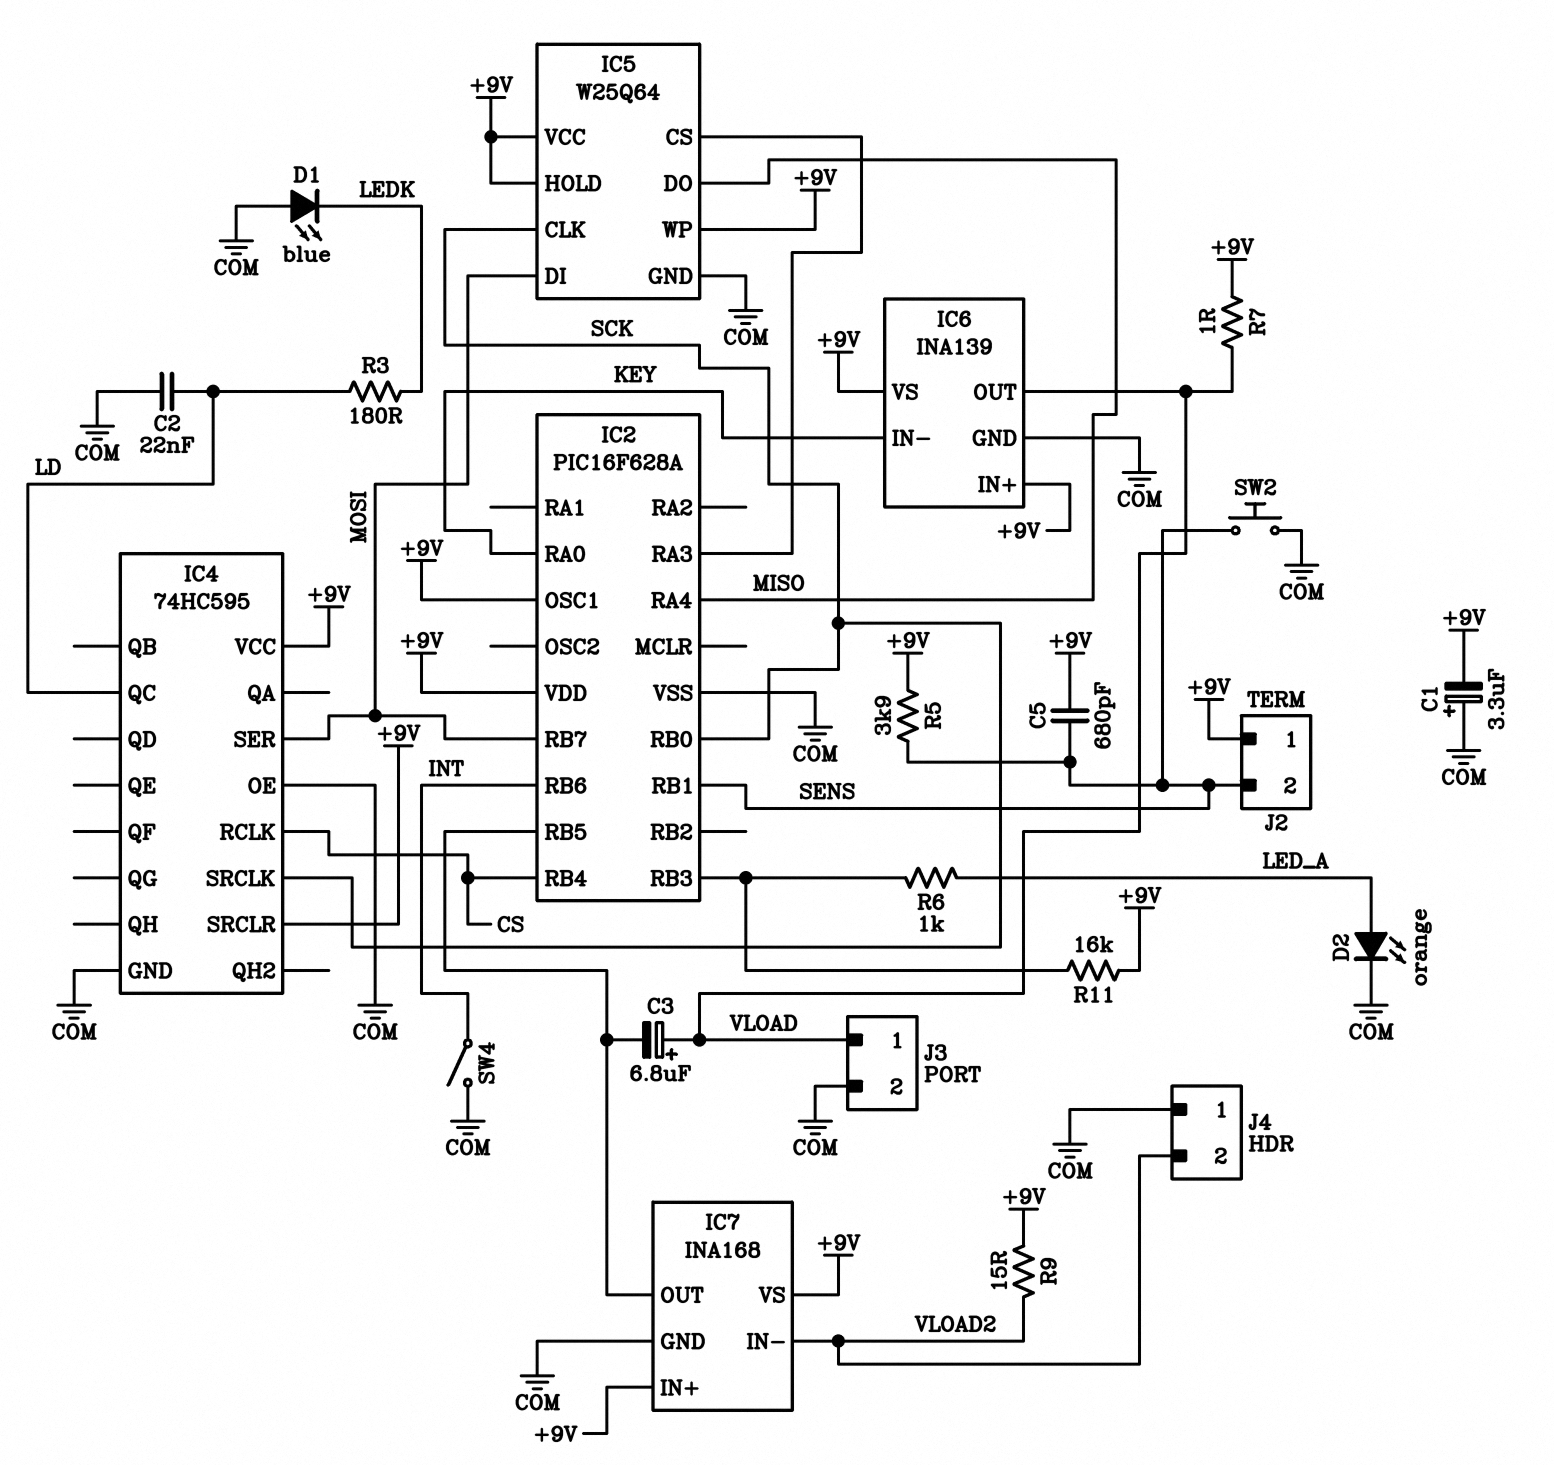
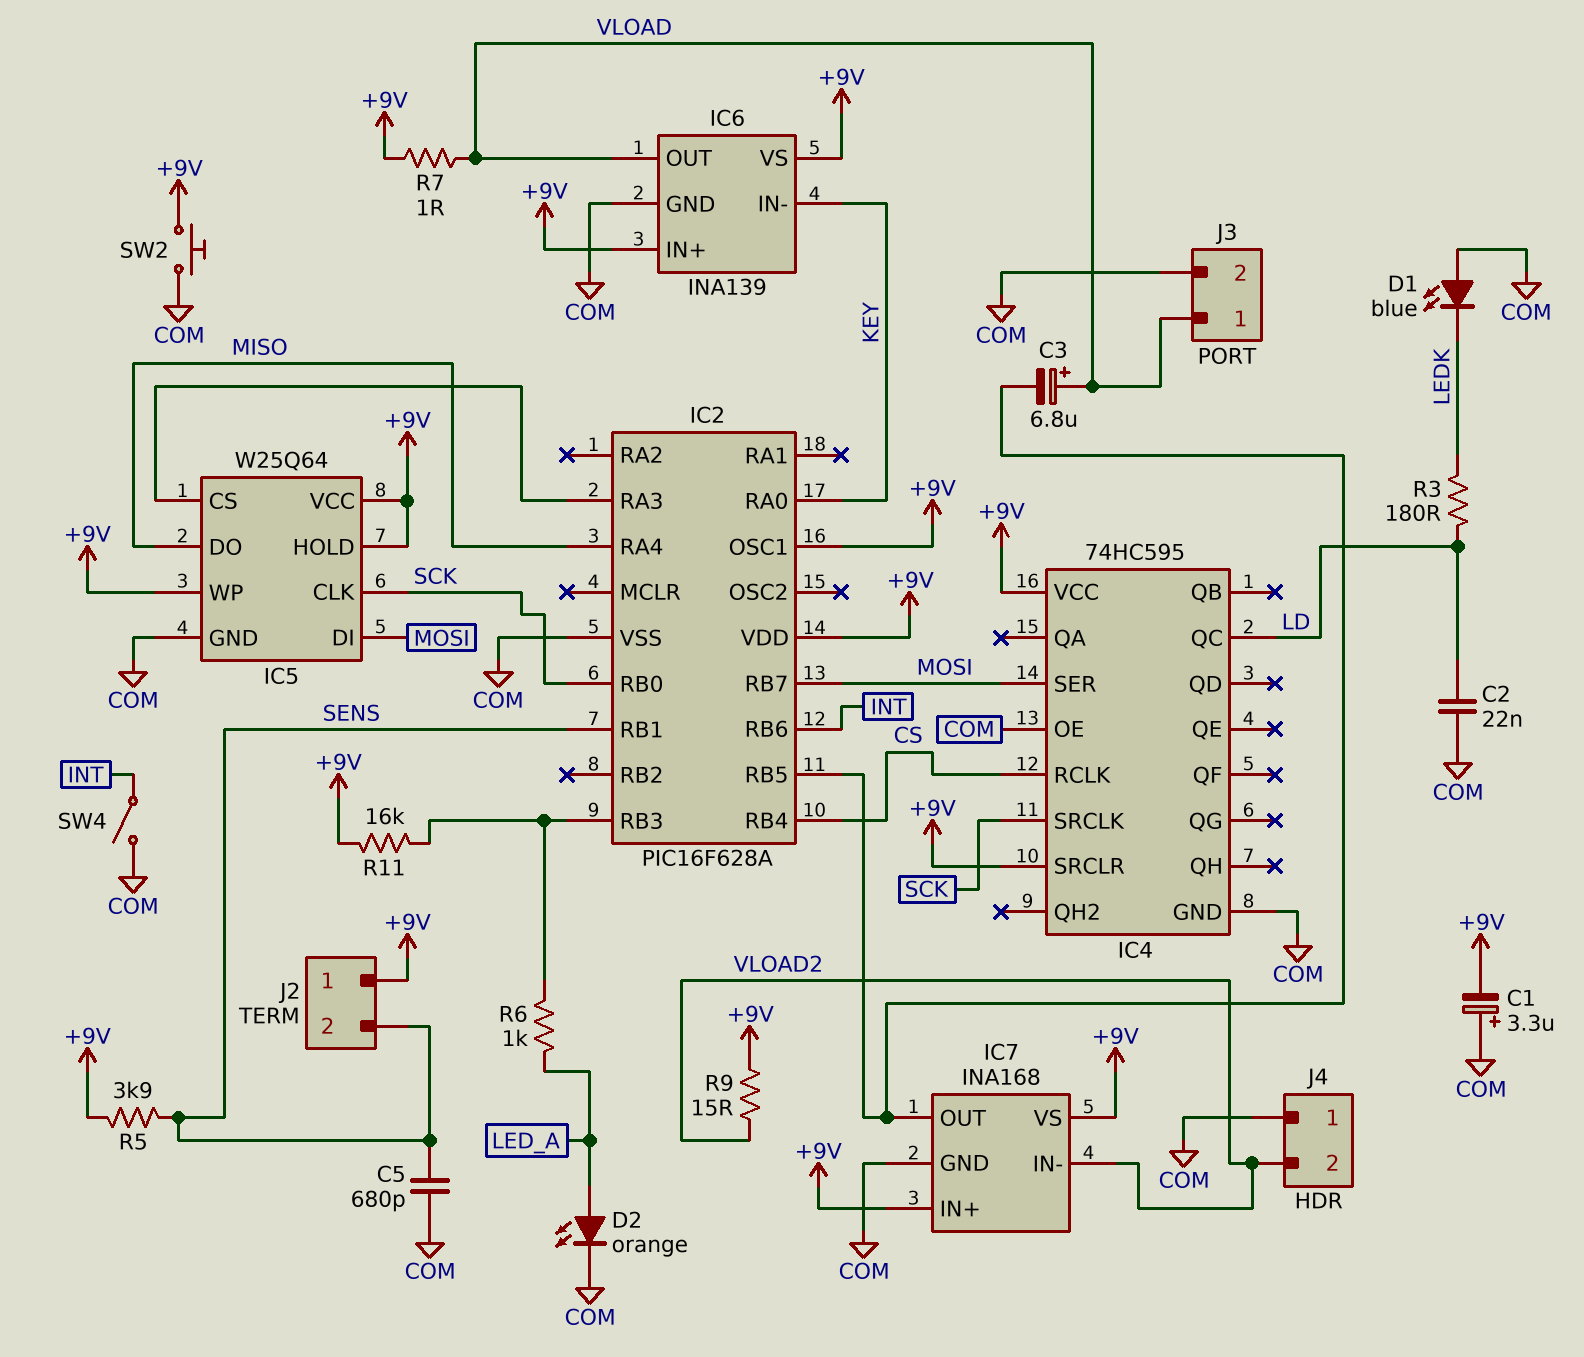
C5: 680pF (+9V, SENS) -> 680pF (COM, SENS)
SW2: button (COM, SENS) -> button (+9V, COM)

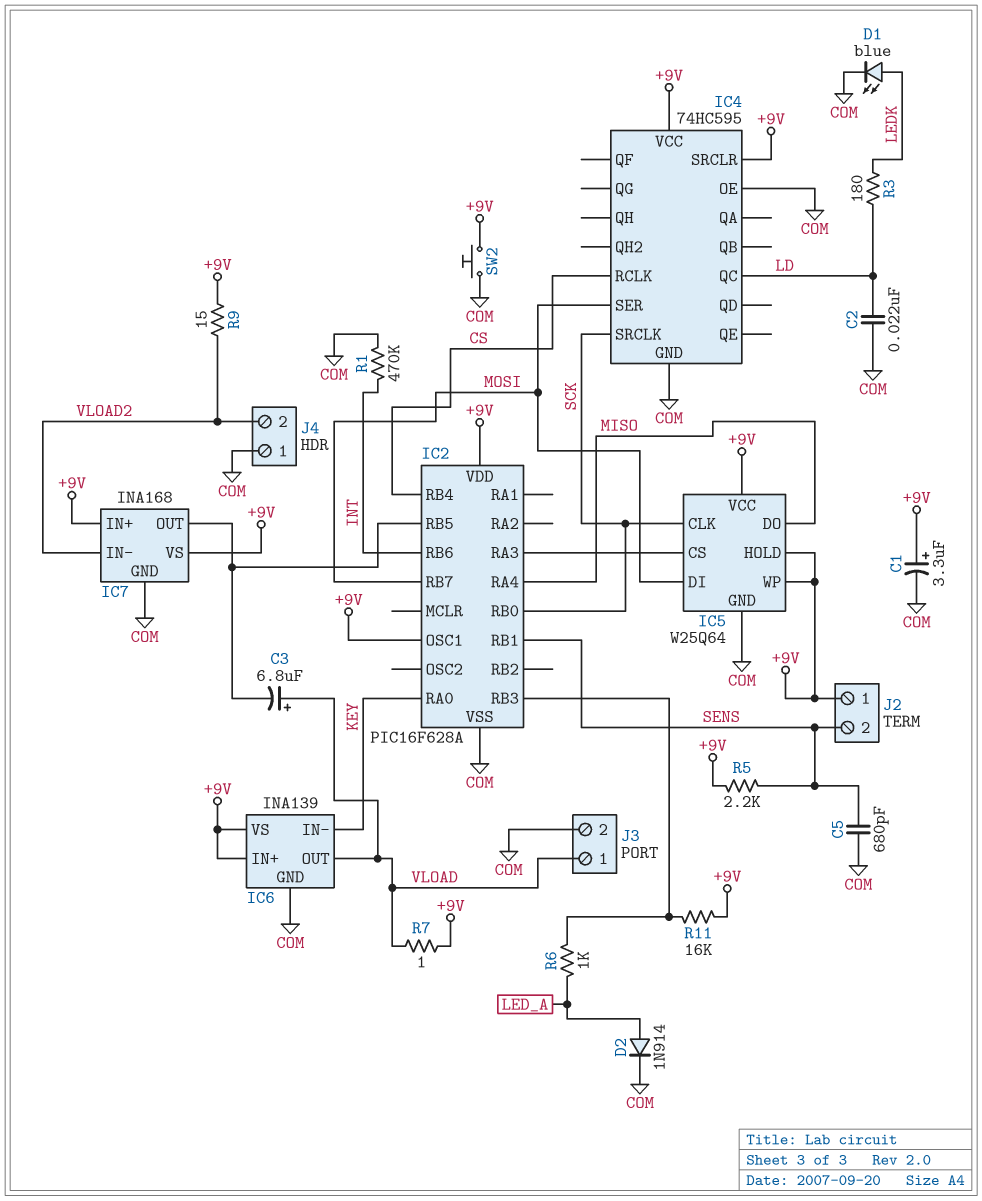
C1: 3.3uF (plus COM, minus +9V) -> 3.3uF (plus +9V, minus COM)
D1: LED blue (A COM, K LEDK) -> LED blue (A LEDK, K COM)
D2: LED orange (A LED_A, K COM) -> diode 1N914 (A LED_A, K COM)
R1: none -> 470k (COM, INT)
R5: 3.9k (+9V, SENS) -> 2.2k (+9V, SENS)
SW4: switch (COM, INT) -> none

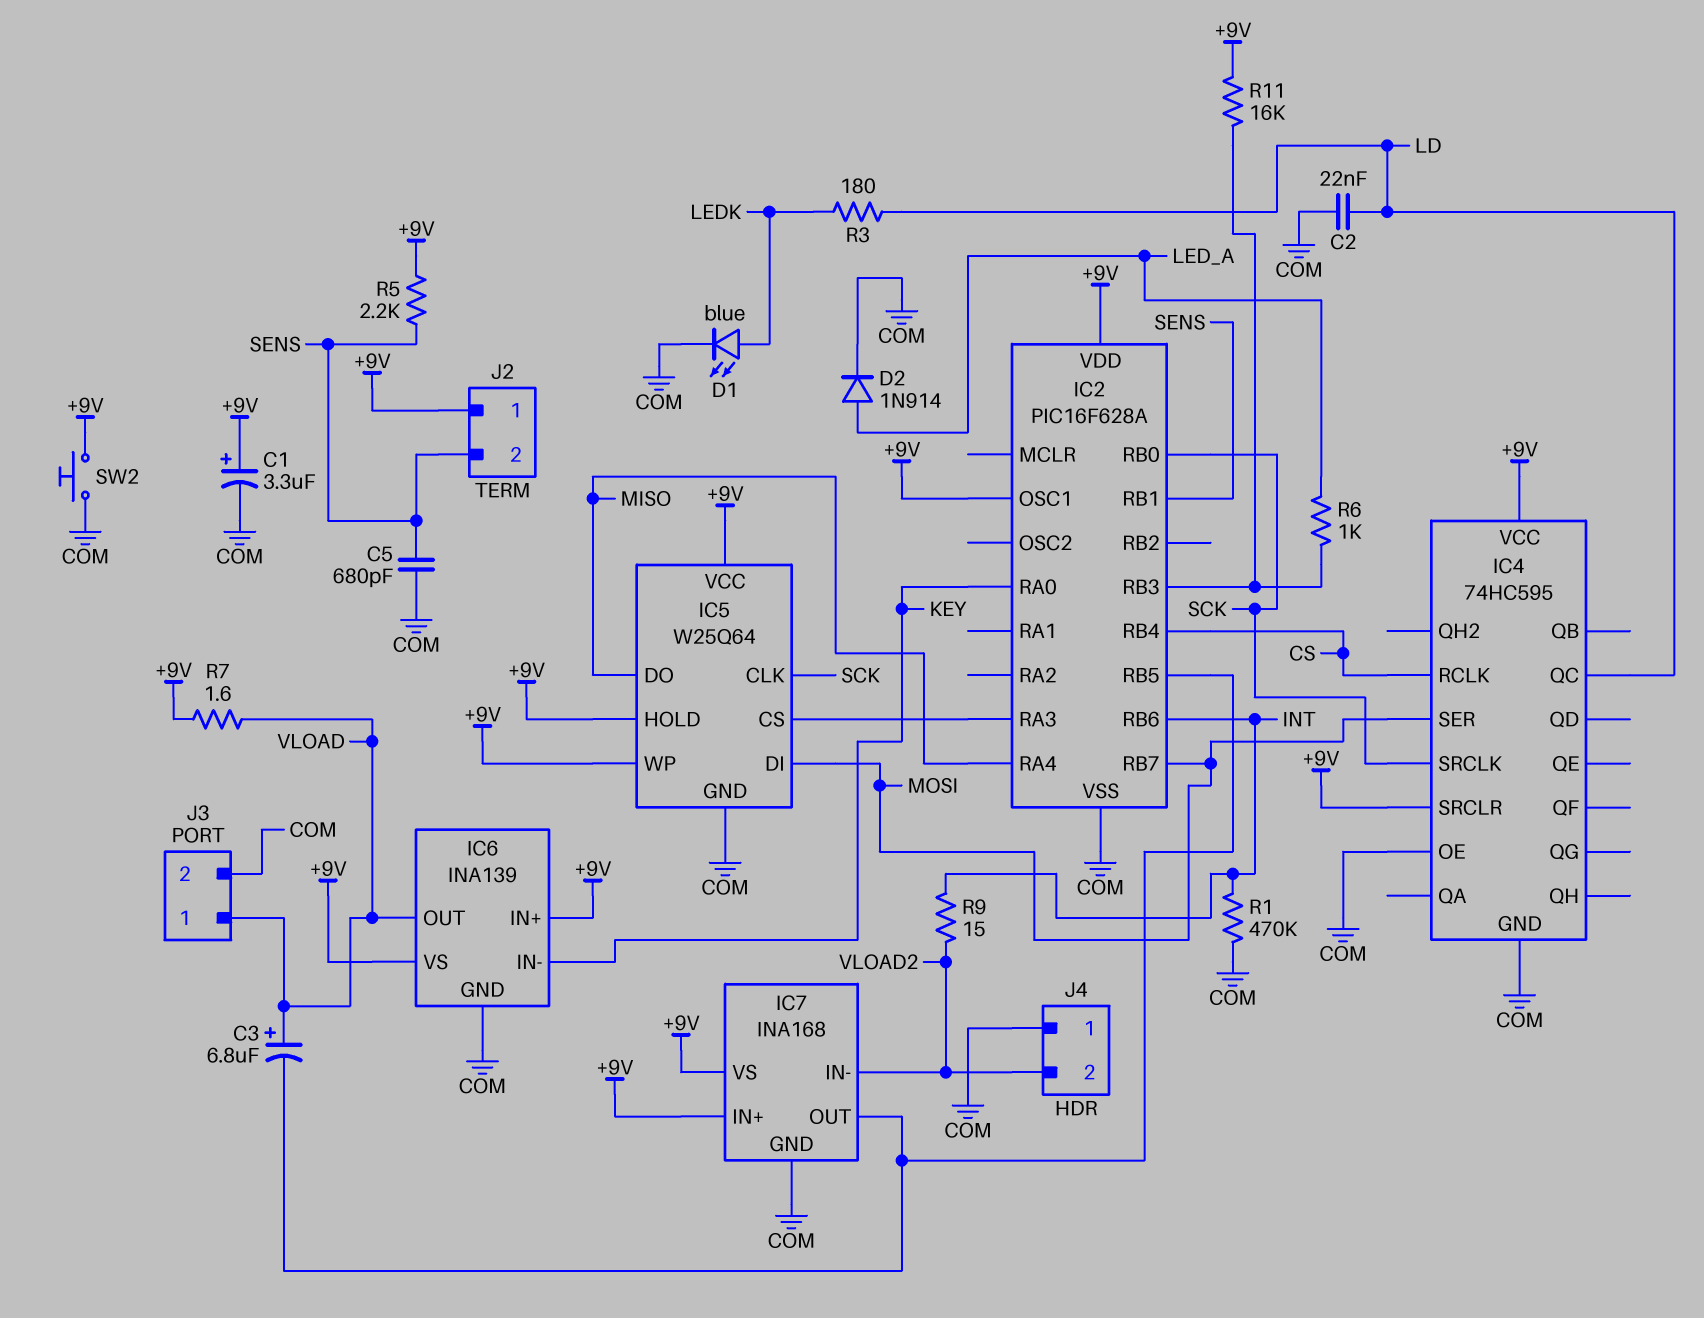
R7: 1 (+9V, VLOAD) -> 1.6 (+9V, VLOAD)
R9: 15 (+9V, VLOAD2) -> 15 (INT, VLOAD2)

